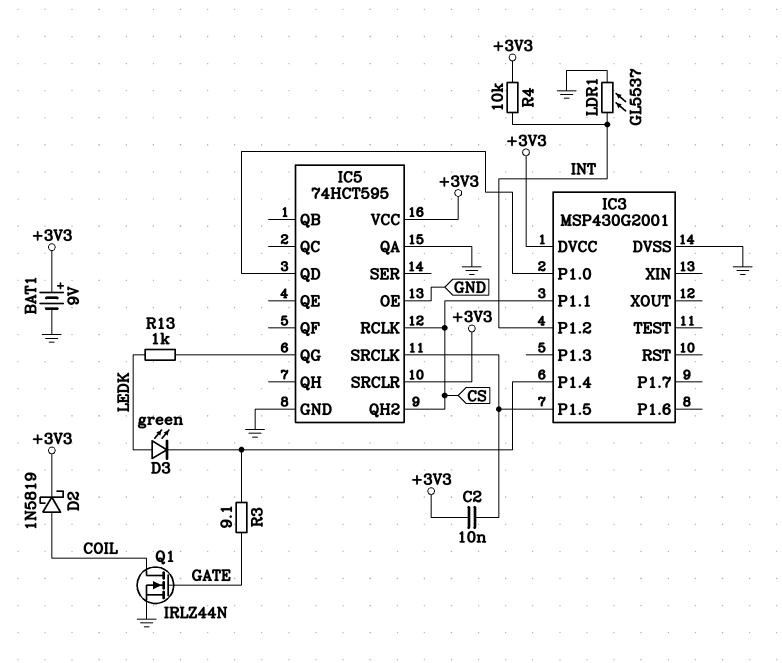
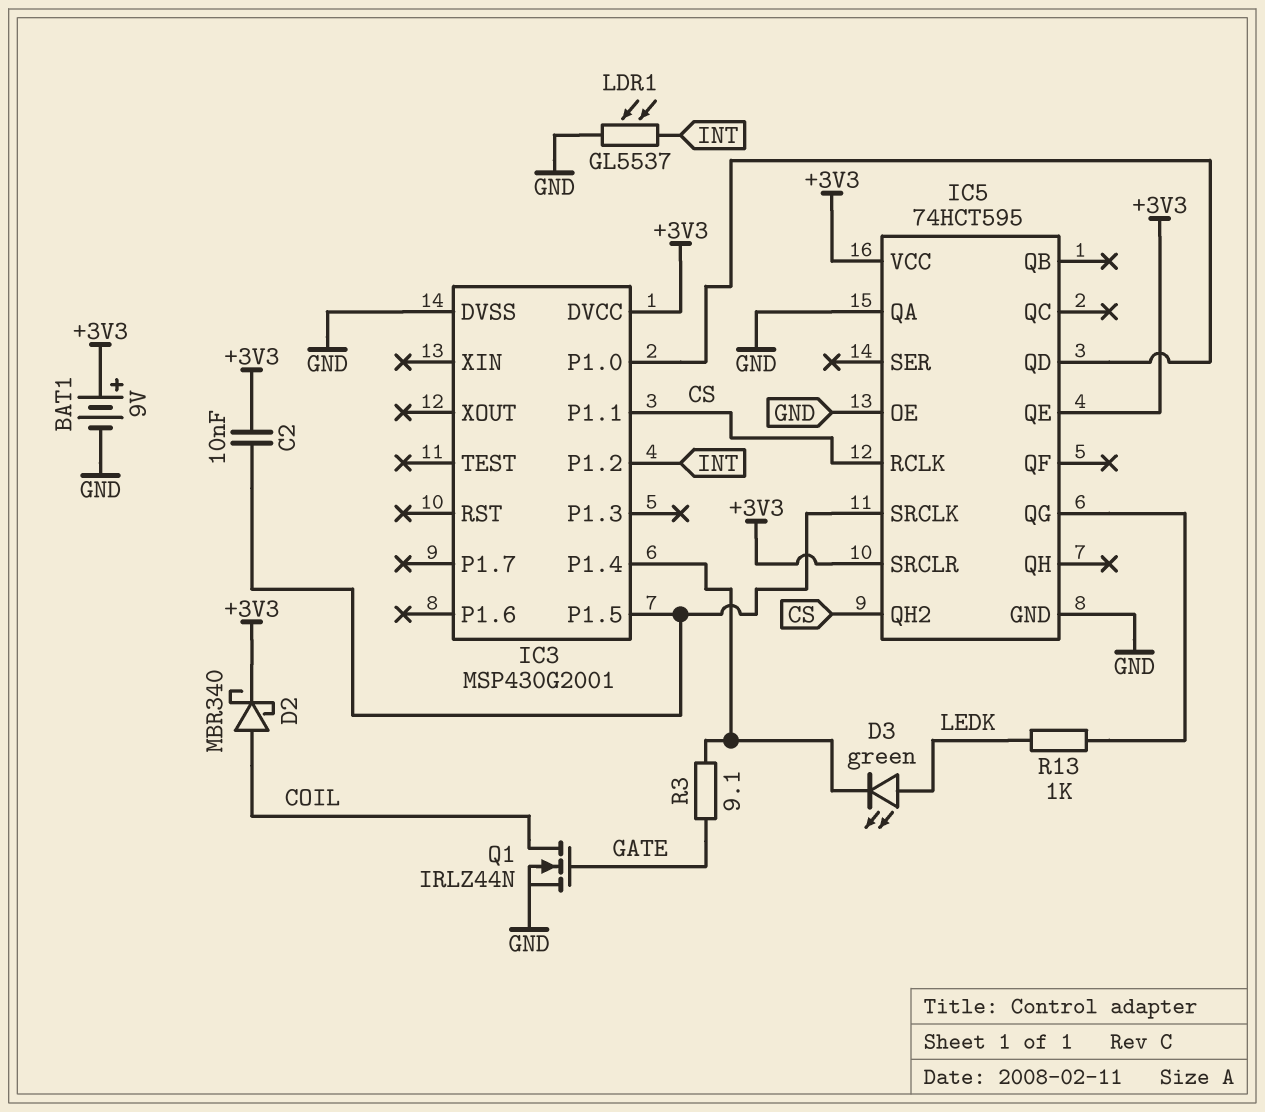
D2: schottky 1N5819 (A COIL, K +3V3) -> schottky MBR340 (A COIL, K +3V3)
IC5 pin QE: none -> +3V3
R4: 10k (+3V3, INT) -> none

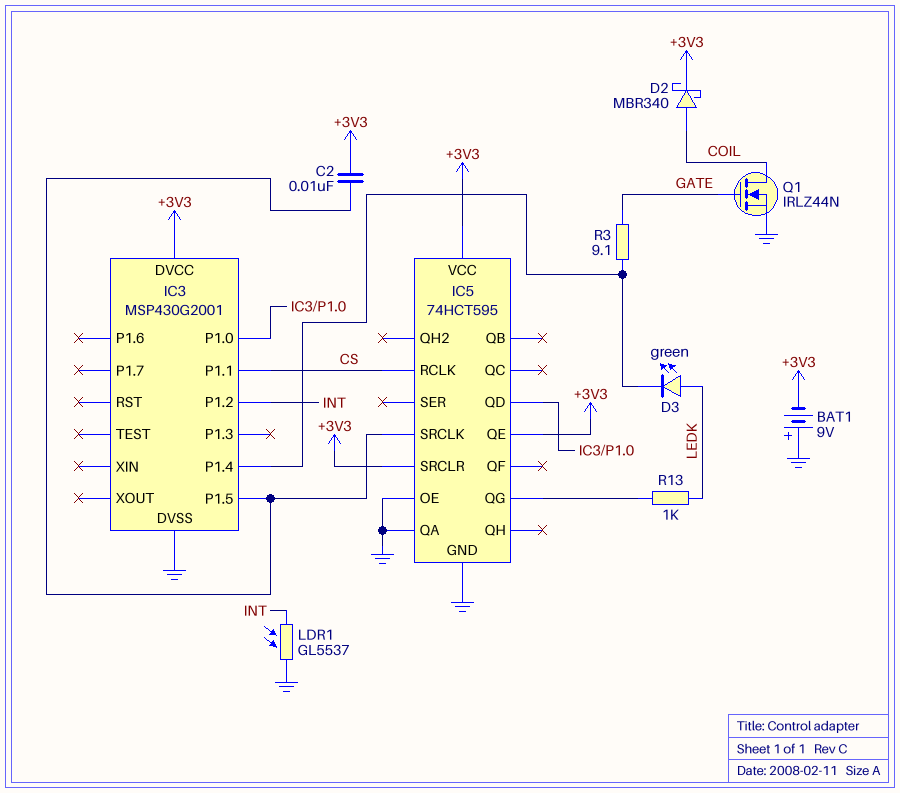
BAT1: 9V (plus +3V3, minus GND) -> 9V (plus GND, minus +3V3)
IC5 pin QH2: CS -> none

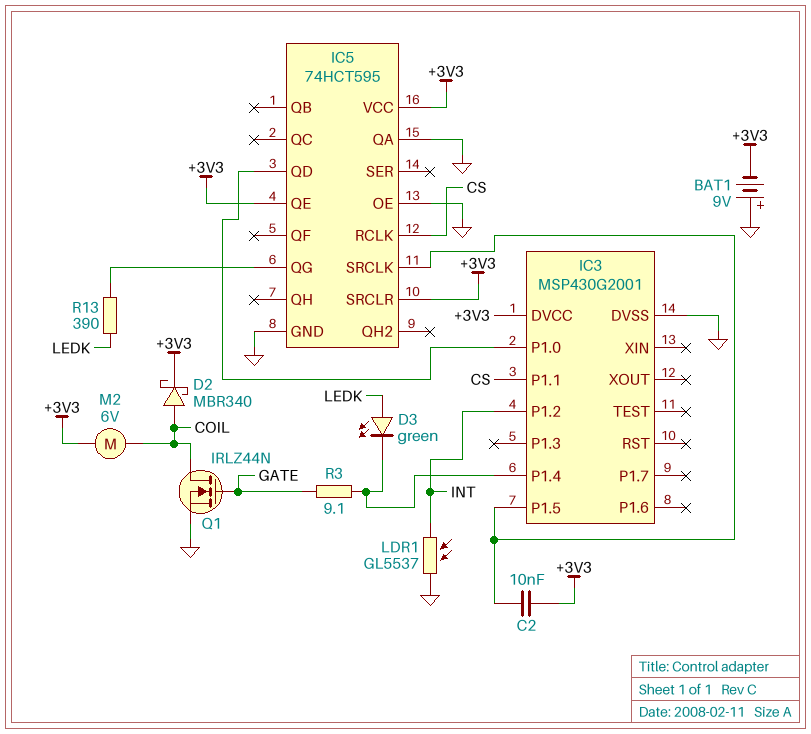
M2: none -> motor 6V (+3V3, COIL)
R13: 1k (IC5/QG, LEDK) -> 390 (IC5/QG, LEDK)

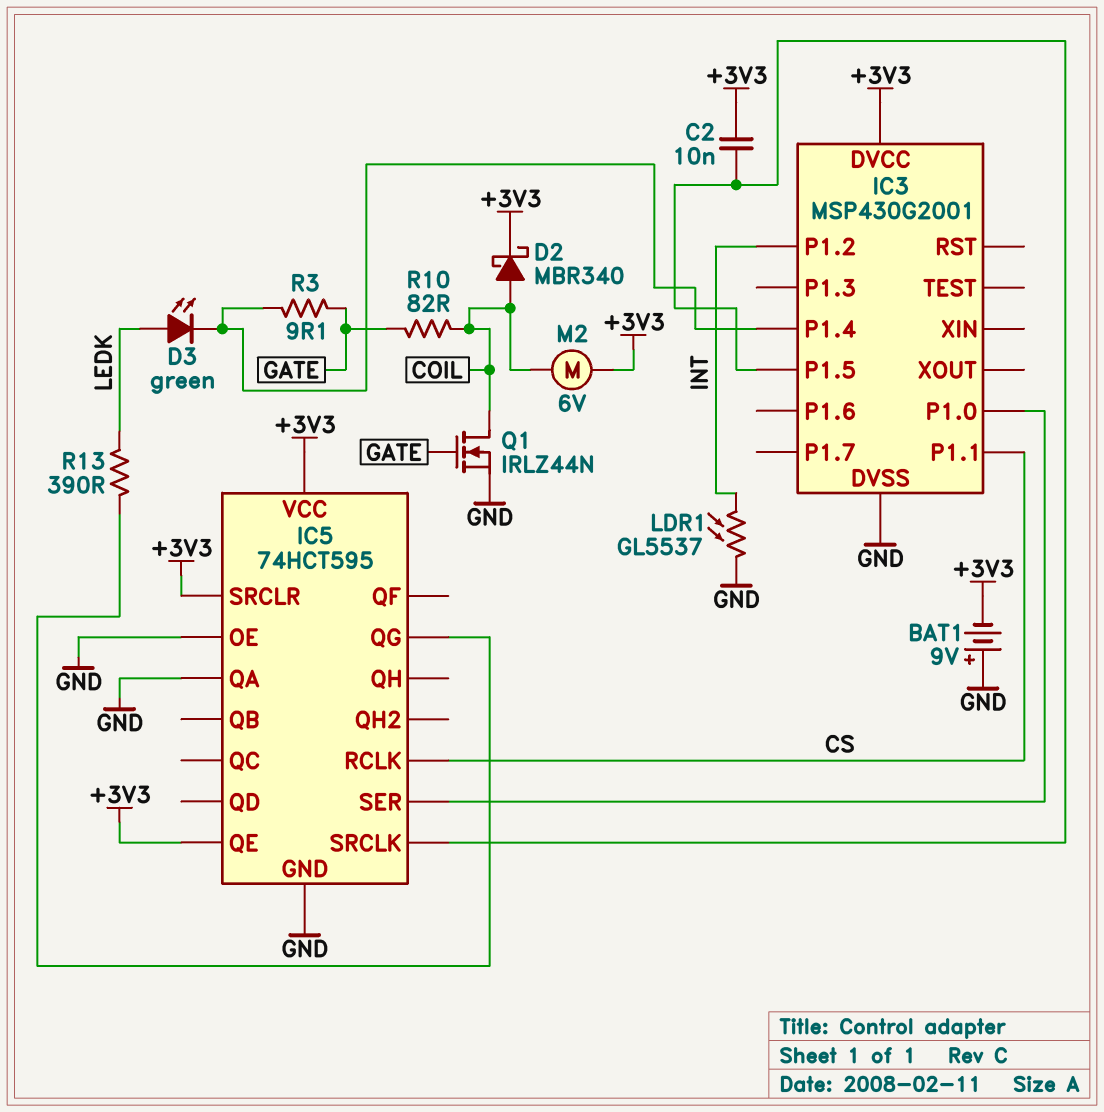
IC5 pin QD: IC3/P1.0 -> none
IC5 pin SER: none -> IC3/P1.0
R10: none -> 82 (COIL, GATE)

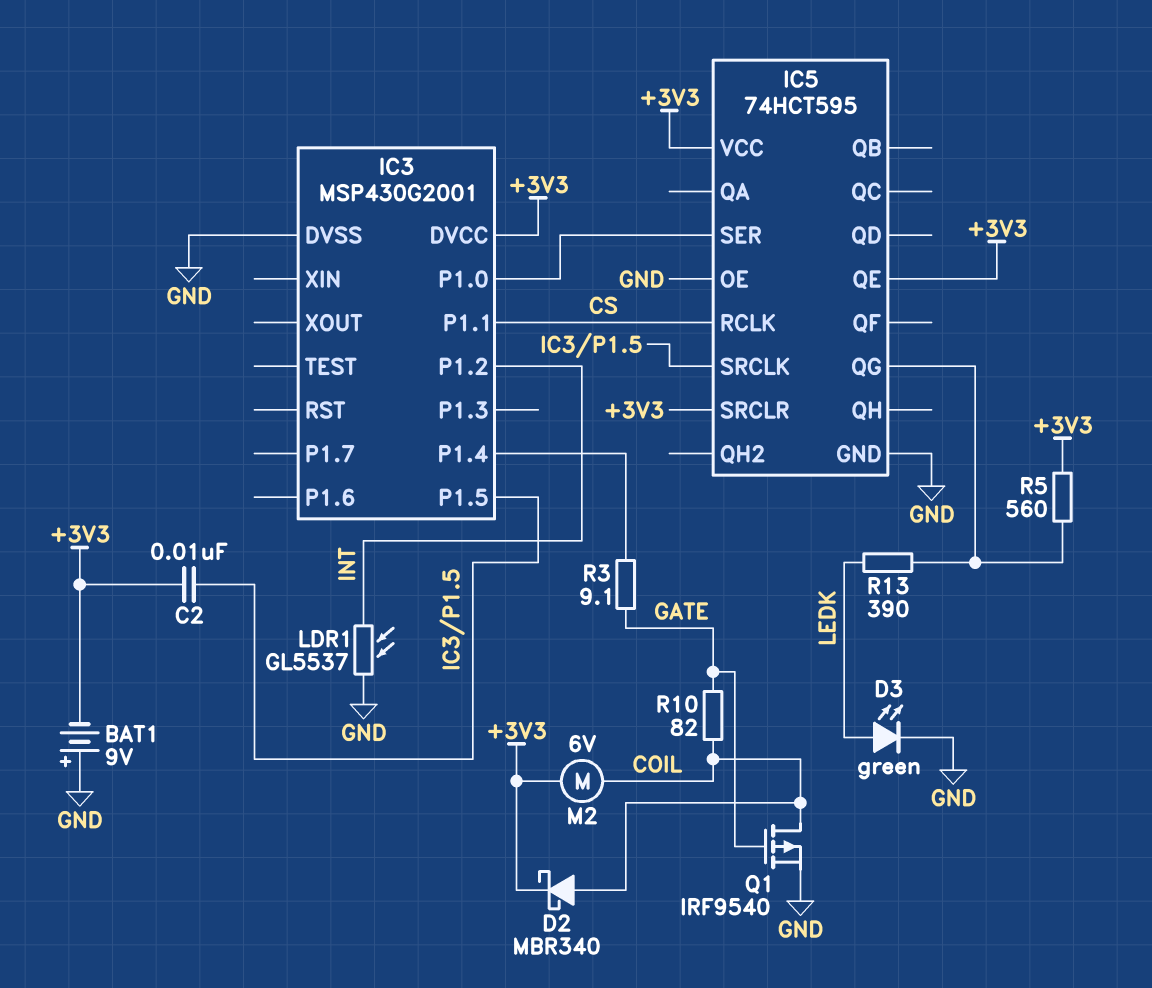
D3: LED green (A LEDK, K IC3/P1.4) -> LED green (A LEDK, K GND)
IC5 pin QA: GND -> none
Q1: NMOS IRLZ44N (G GATE, D COIL, S GND) -> PMOS IRF9540 (G GATE, D COIL, S GND)
R5: none -> 560 (+3V3, IC5/QG)

